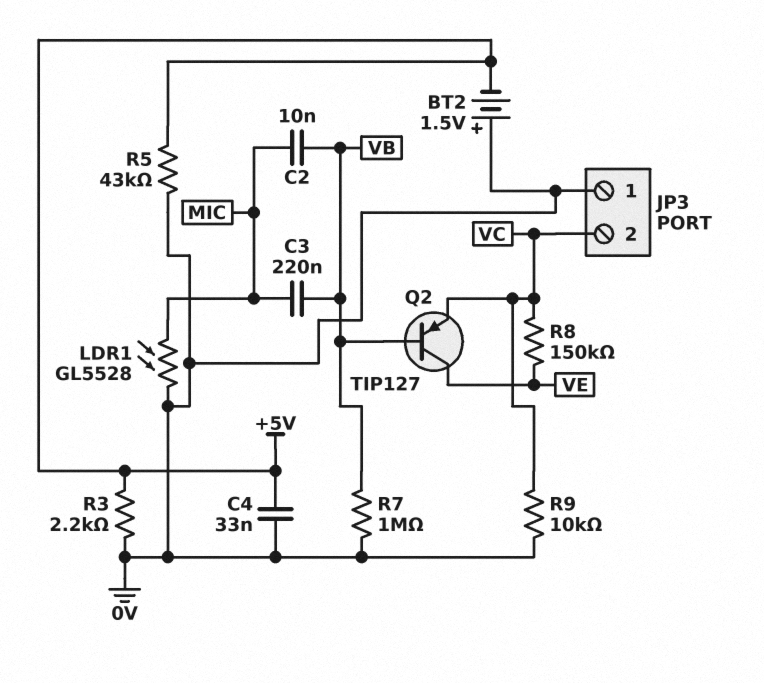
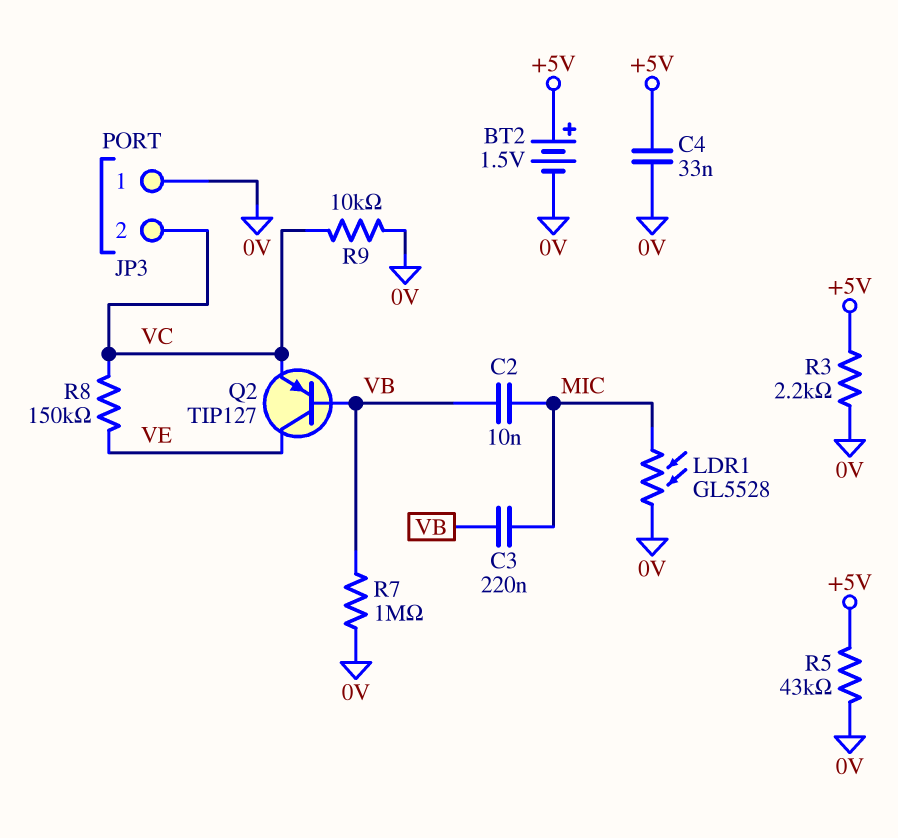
BT2: 1.5V (plus 0V, minus +5V) -> 1.5V (plus +5V, minus 0V)

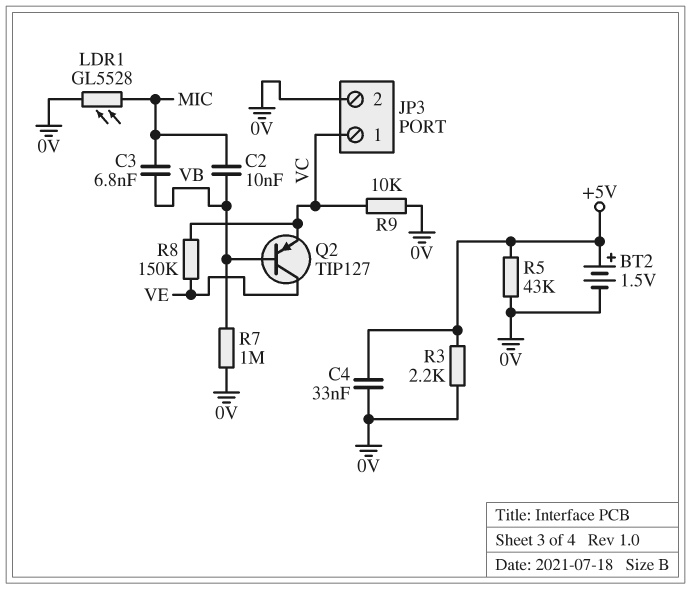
C3: 220nF (MIC, VB) -> 6.8nF (MIC, VB)
JP3 pin 1: 0V -> VC
JP3 pin 2: VC -> 0V

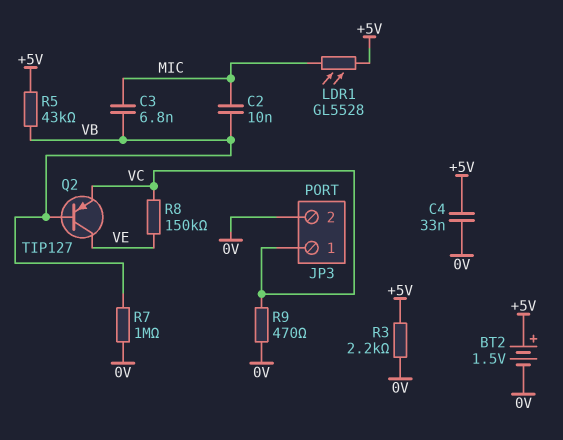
LDR1: GL5528 (0V, MIC) -> GL5528 (+5V, MIC)
R5: 43k (+5V, 0V) -> 43k (+5V, VB)
R9: 10k (0V, VC) -> 470 (0V, VC)

